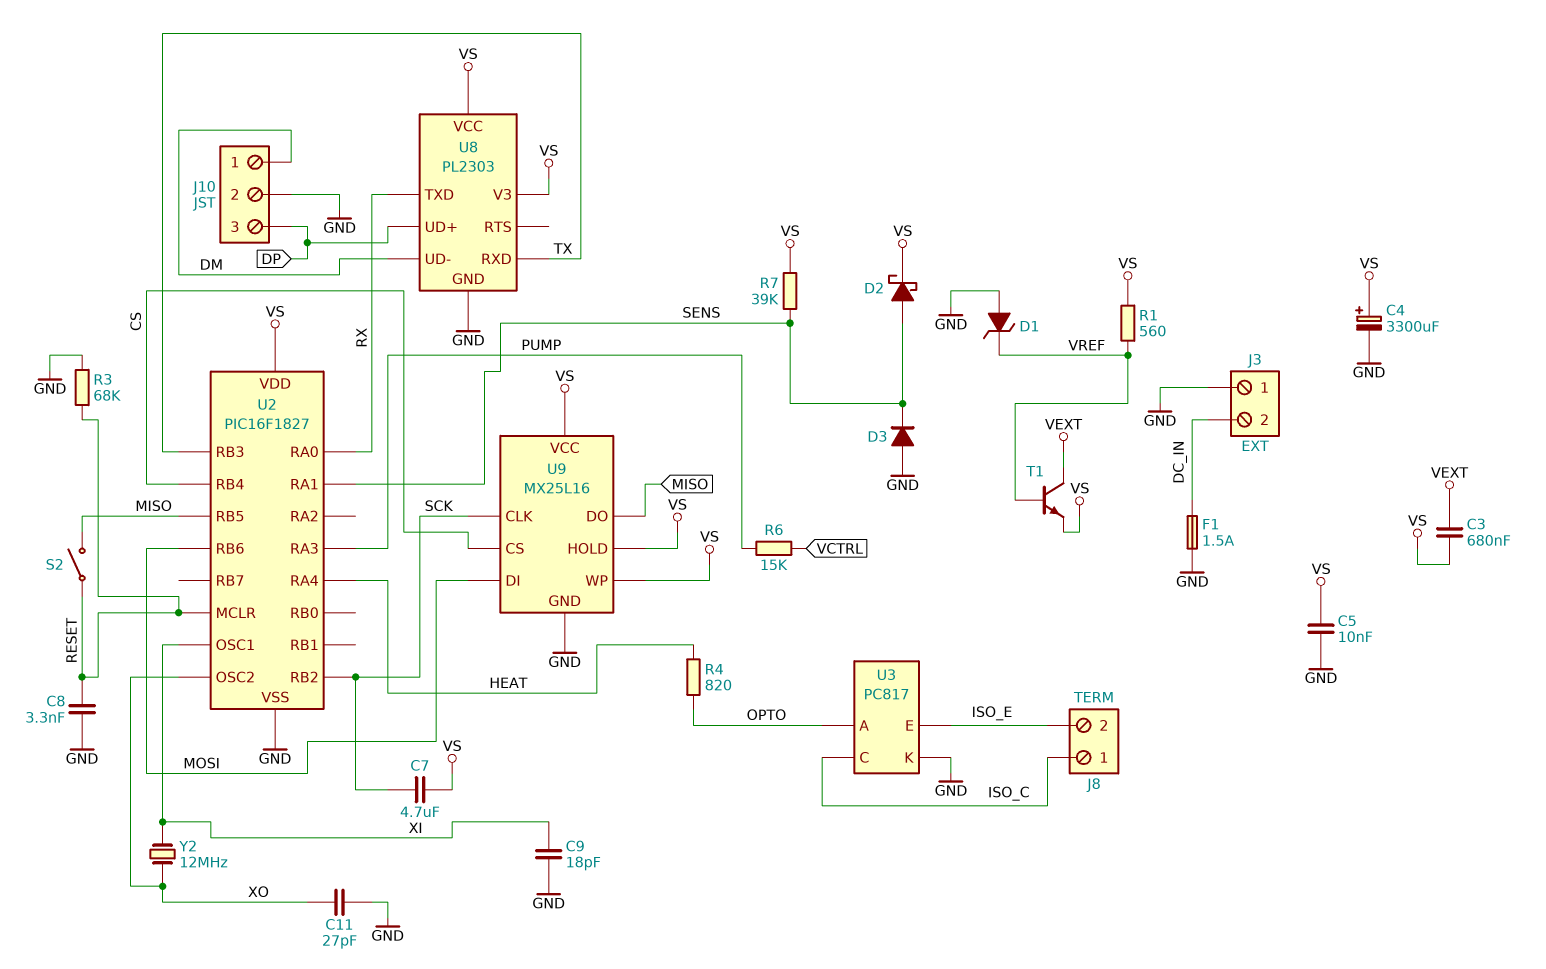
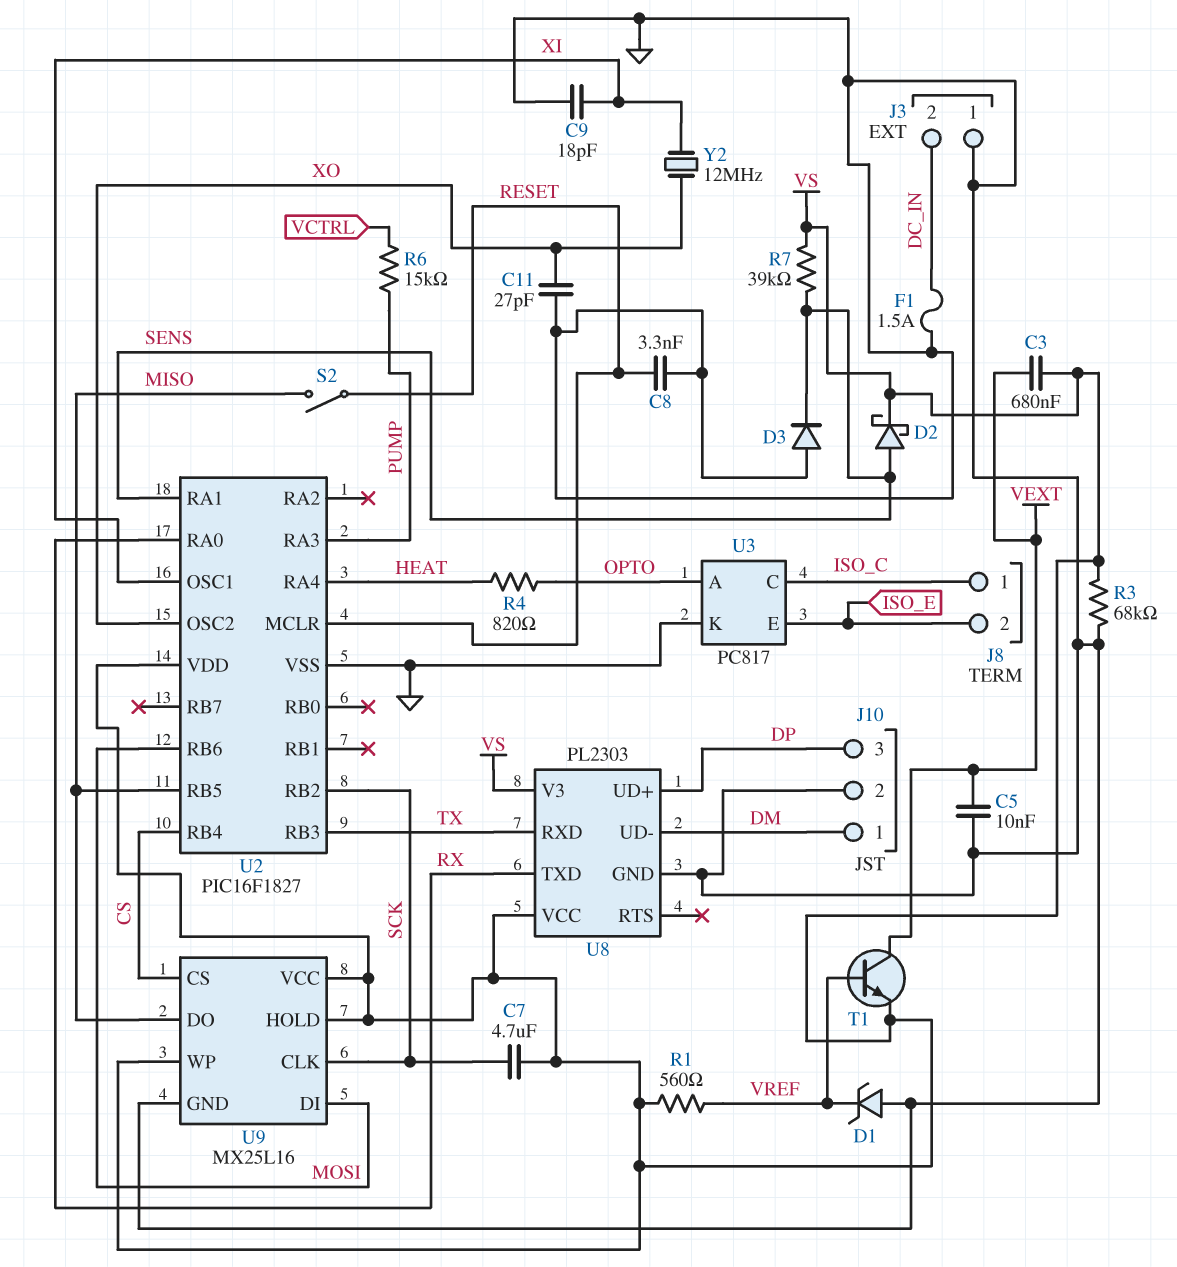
C4: 3300uF (plus VS, minus GND) -> none
C5: 10nF (GND, VS) -> 10nF (GND, VEXT)
R3: 68k (GND, RESET) -> 68k (GND, VS)

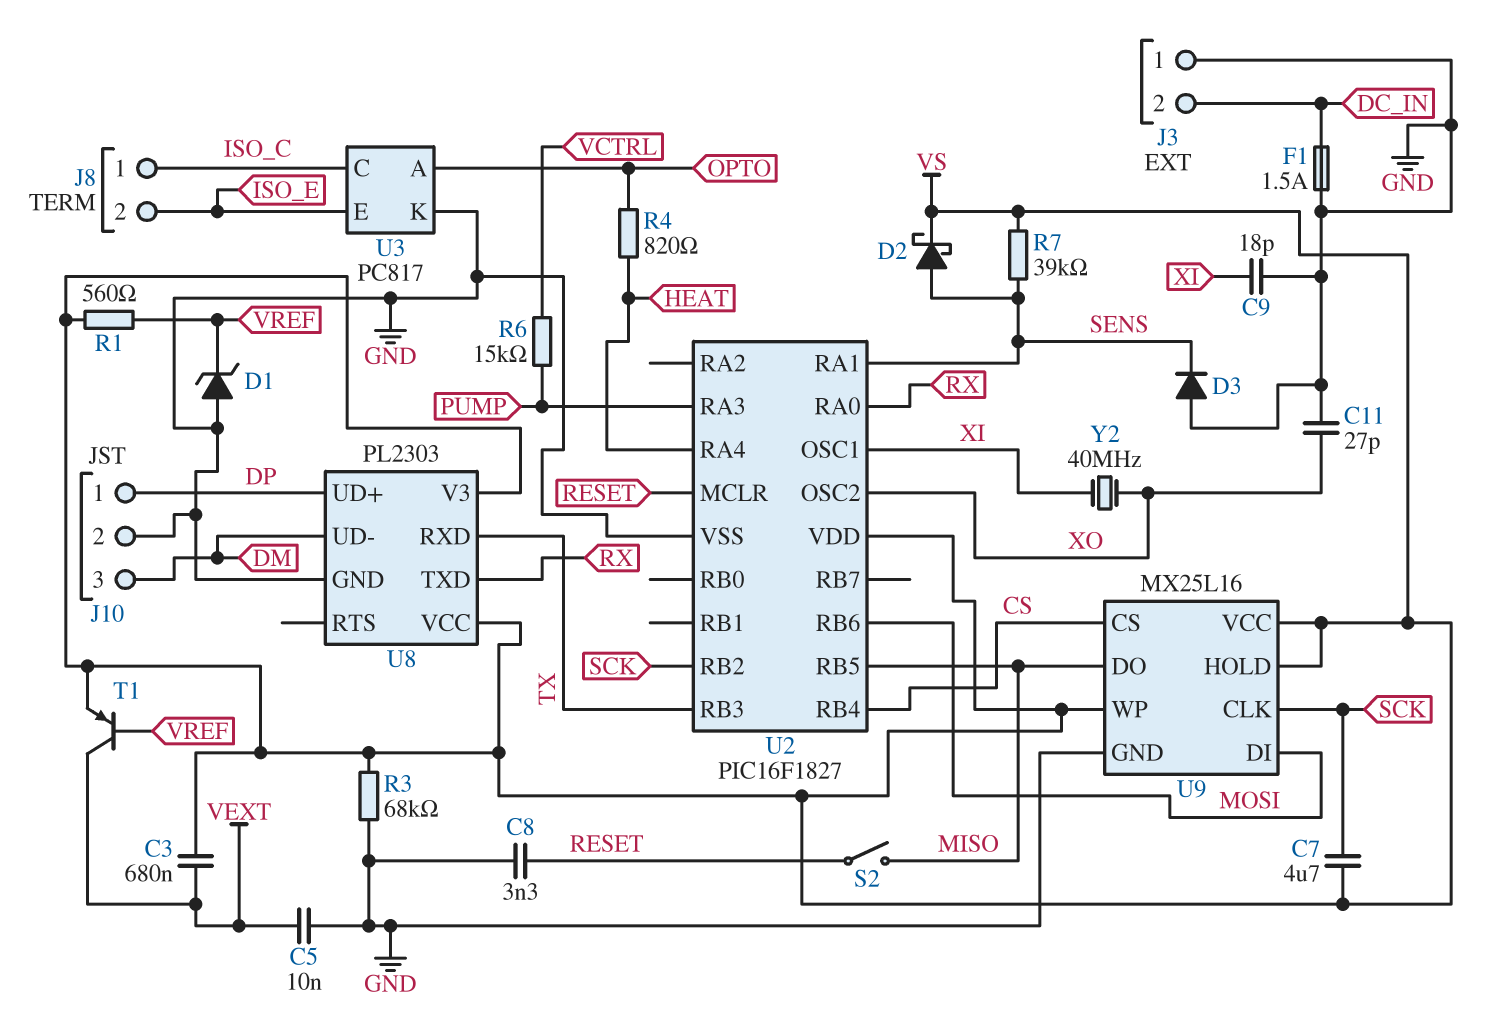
J10 pin 1: DM -> DP
J10 pin 3: DP -> DM
T1: NPN (B VREF, C VEXT, E VS) -> PNP (B VREF, C VEXT, E VS)
Y2: 12MHz (XI, XO) -> 40MHz (XI, XO)

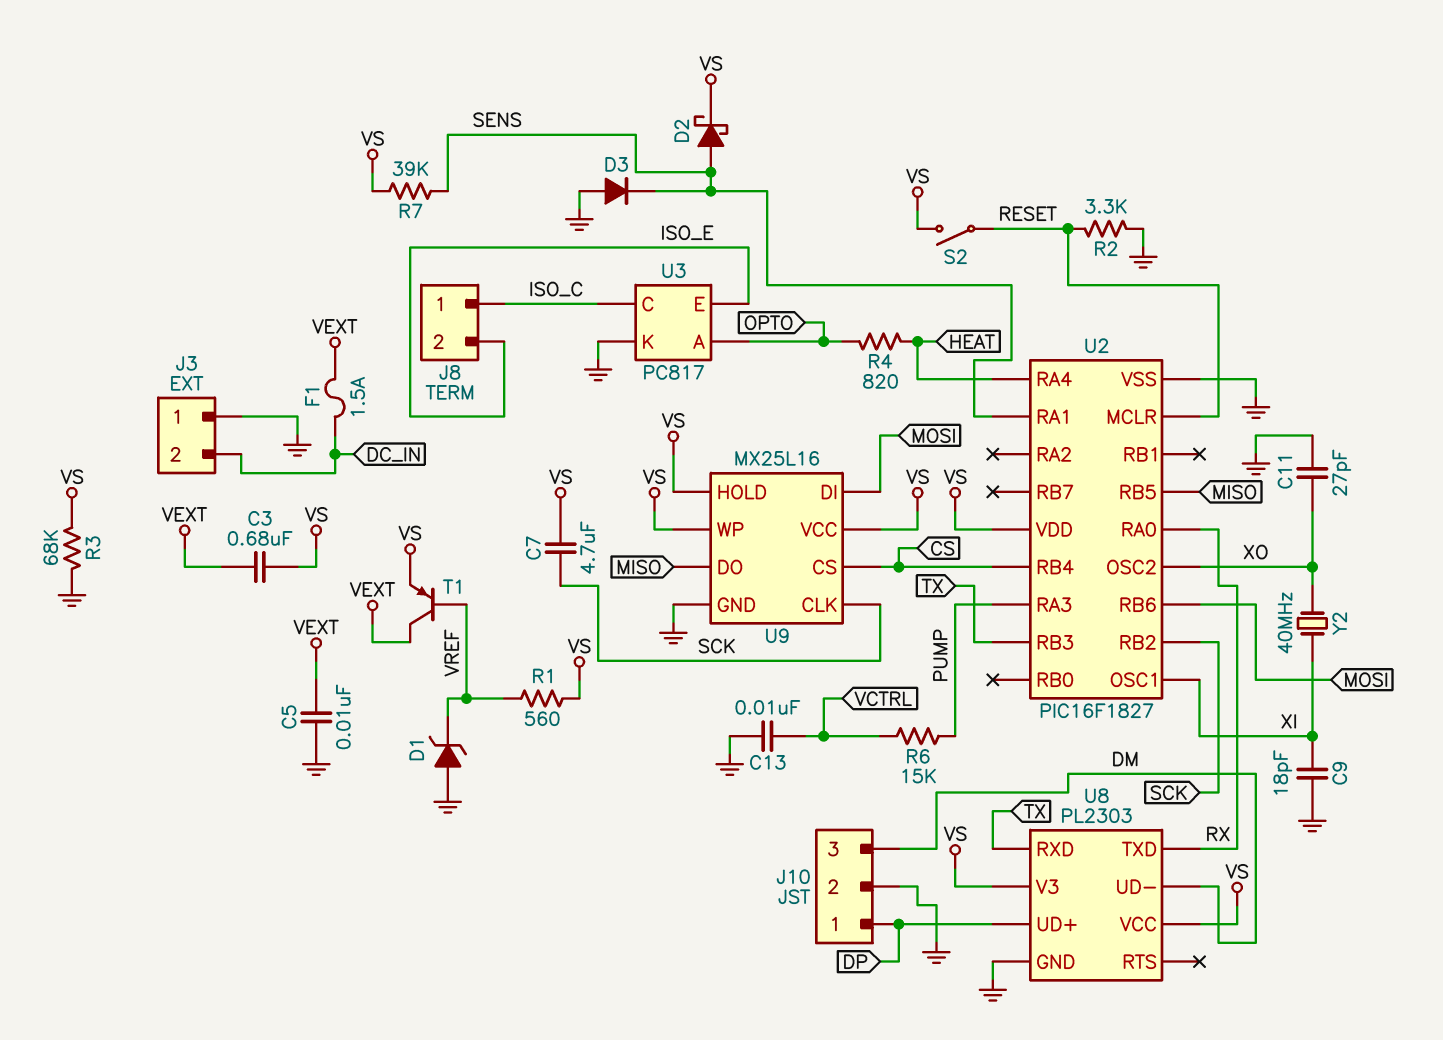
C8: 3.3nF (GND, RESET) -> none
C13: none -> 10nF (GND, VCTRL)
F1: 1.5A (DC_IN, GND) -> 1.5A (DC_IN, VEXT)
R2: none -> 3.3k (GND, RESET)
S2: switch (MISO, RESET) -> switch (RESET, VS)

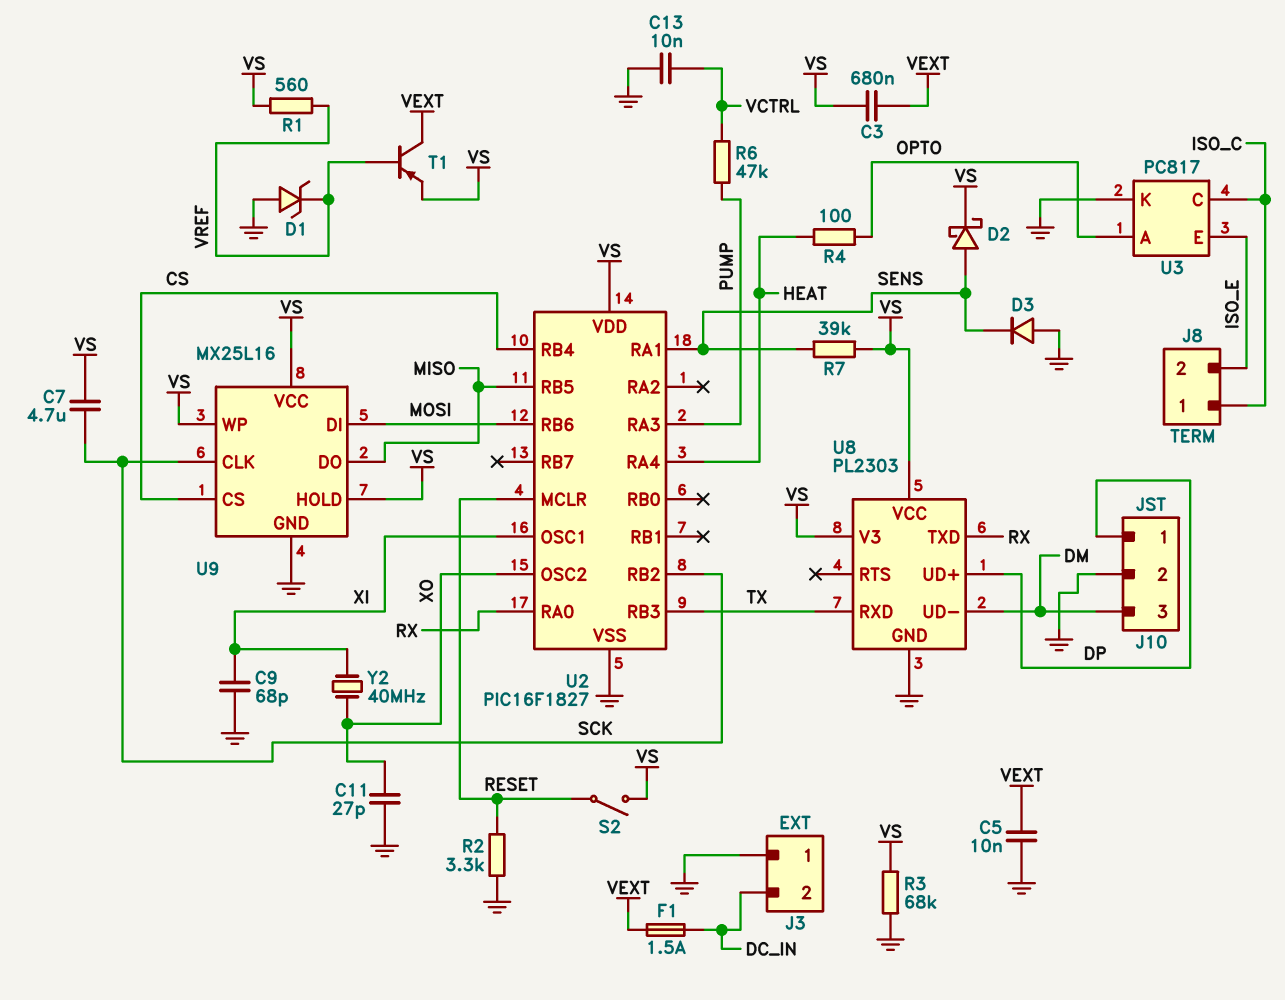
C9: 18pF (GND, XI) -> 68pF (GND, XI)
R4: 820 (HEAT, OPTO) -> 100 (HEAT, OPTO)
R6: 15k (PUMP, VCTRL) -> 47k (PUMP, VCTRL)

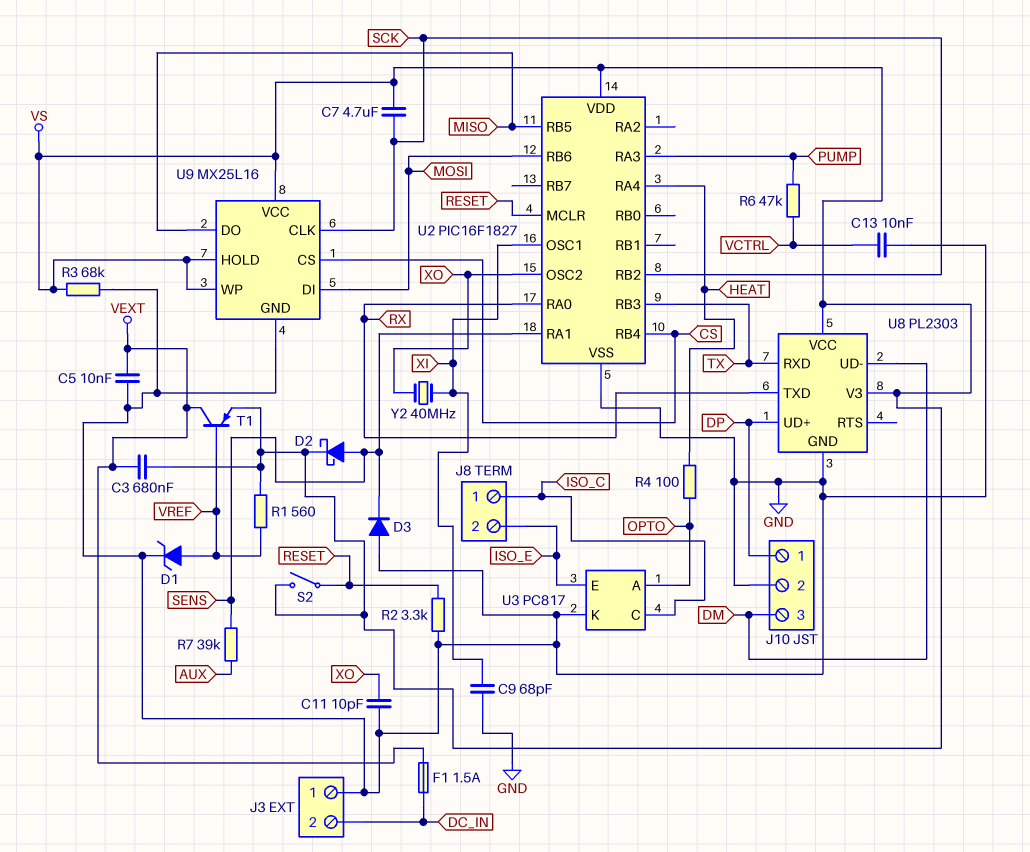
C11: 27pF (GND, XO) -> 10pF (GND, XO)
D1: zener (A GND, K VREF) -> zener (A VREF, K GND)
R7: 39k (SENS, VS) -> 39k (AUX, SENS)

